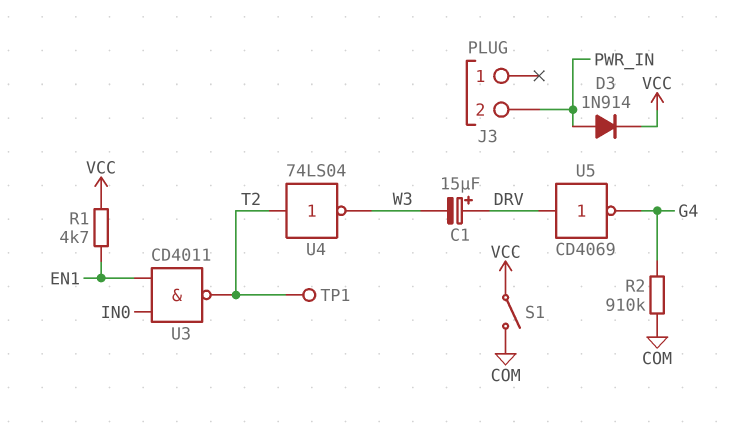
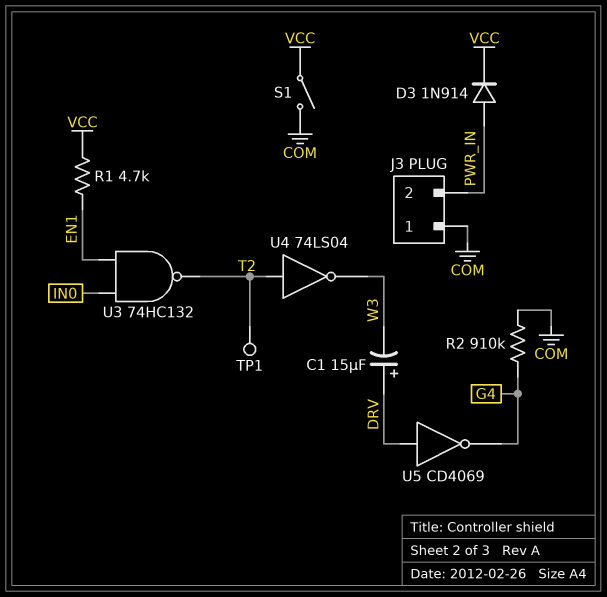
J3 pin 1: none -> COM
U3: NAND CD4011 (in EN1, in IN0, out T2) -> NAND 74HC132 (in EN1, in IN0, out T2)

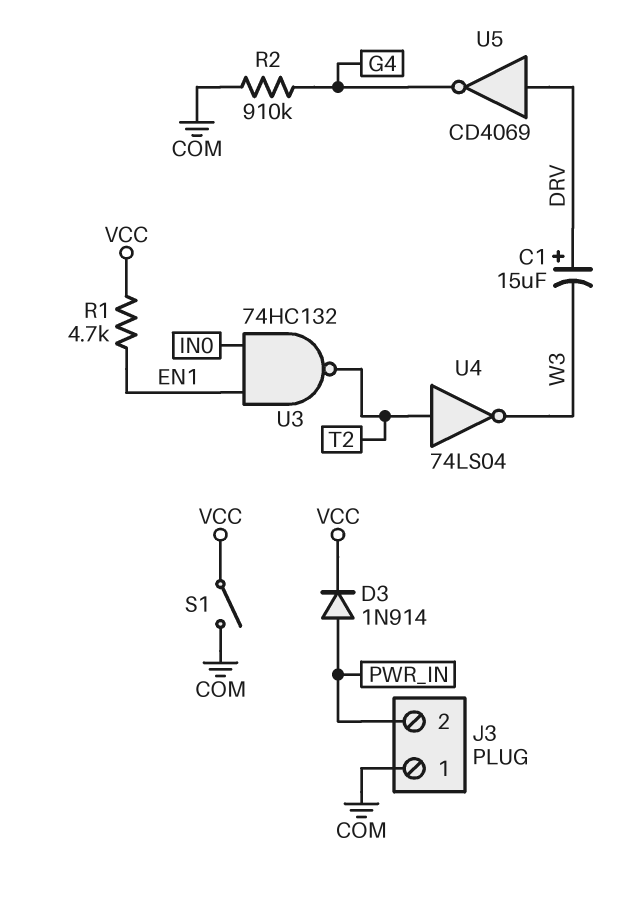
TP1: test point (T2) -> none

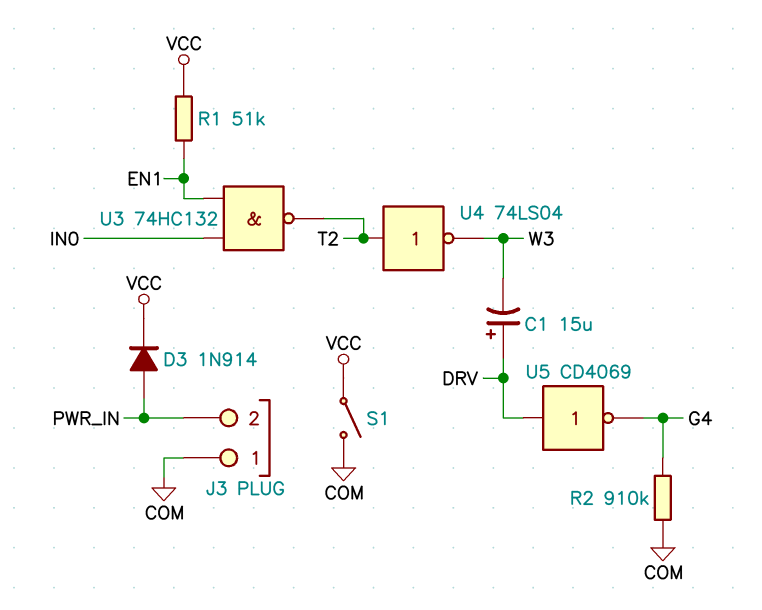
R1: 4.7k (EN1, VCC) -> 51k (EN1, VCC)

